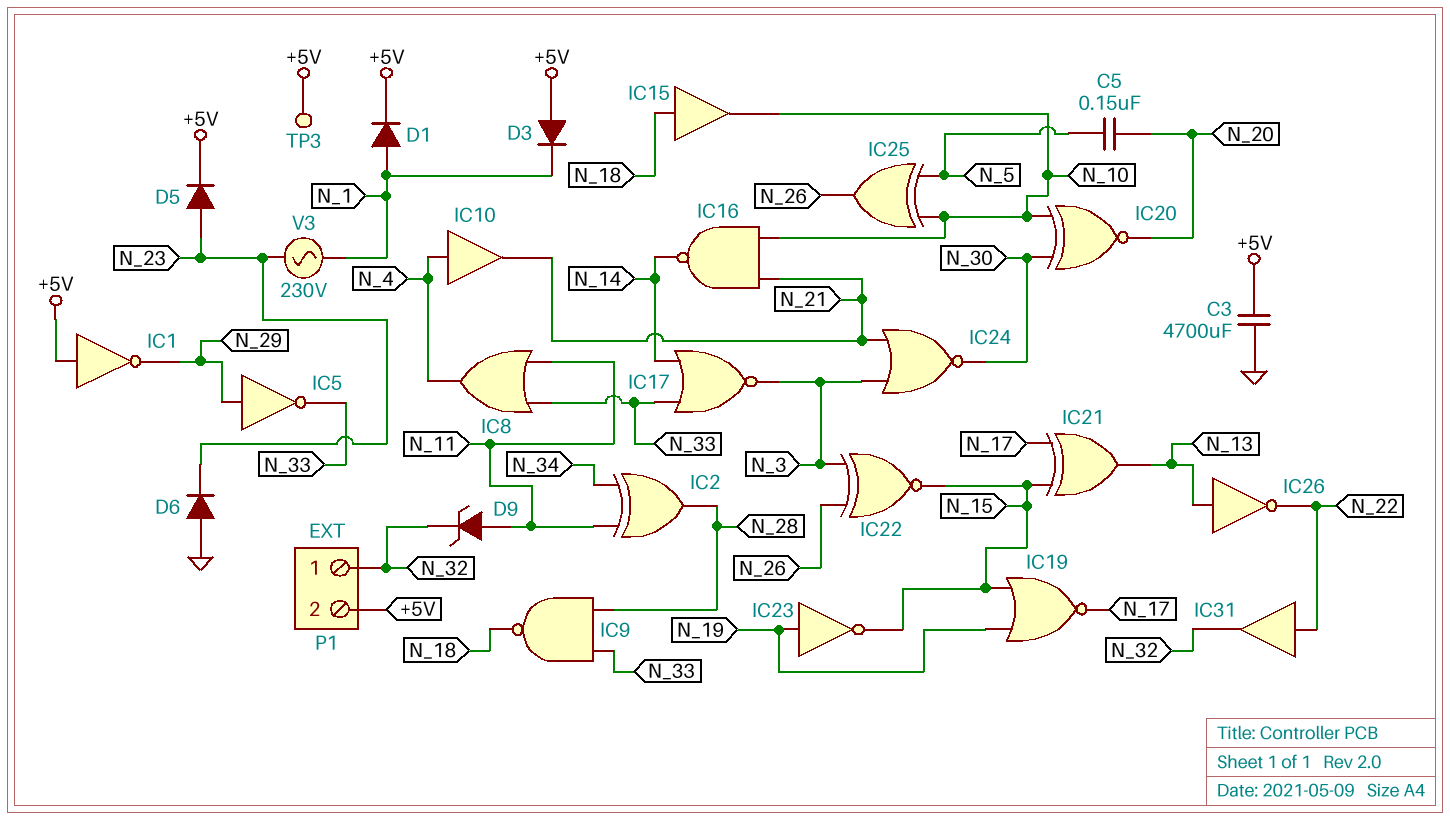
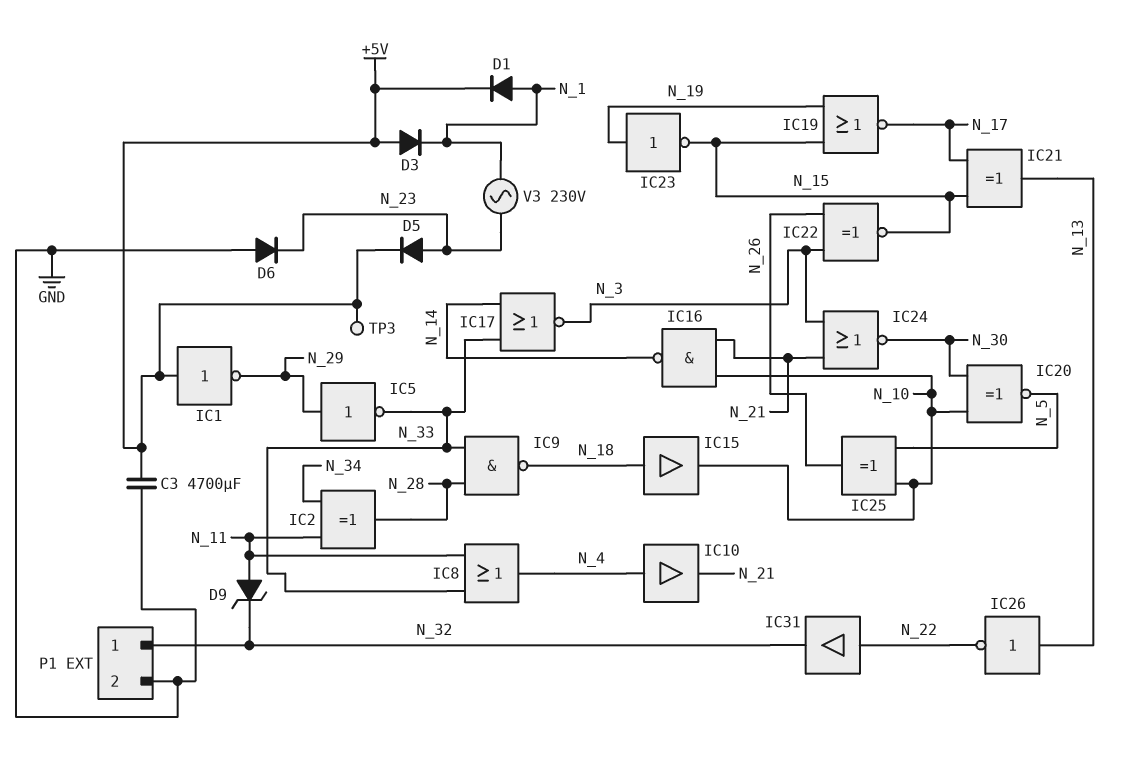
C5: 150nF (N_5, N_20) -> none
IC20: XNOR (in N_10, in N_30, out N_20) -> XNOR (in N_10, in N_30, out N_5)
P1 pin 2: +5V -> GND

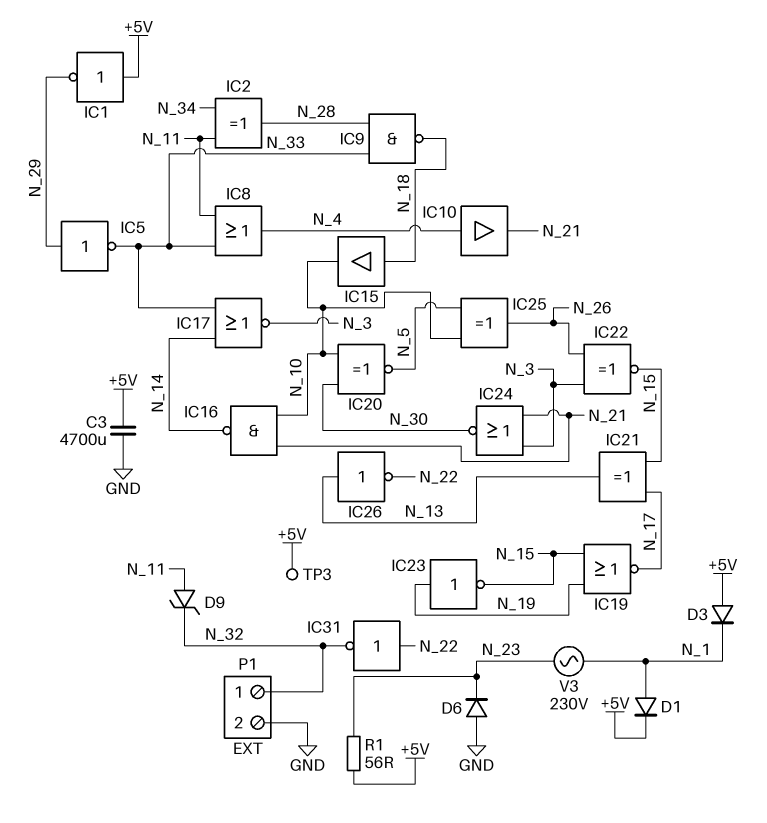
D5: diode (A N_23, K +5V) -> none
IC31: buffer (in N_22, out N_32) -> NOT (in N_22, out N_32)
R1: none -> 56 (+5V, N_23)

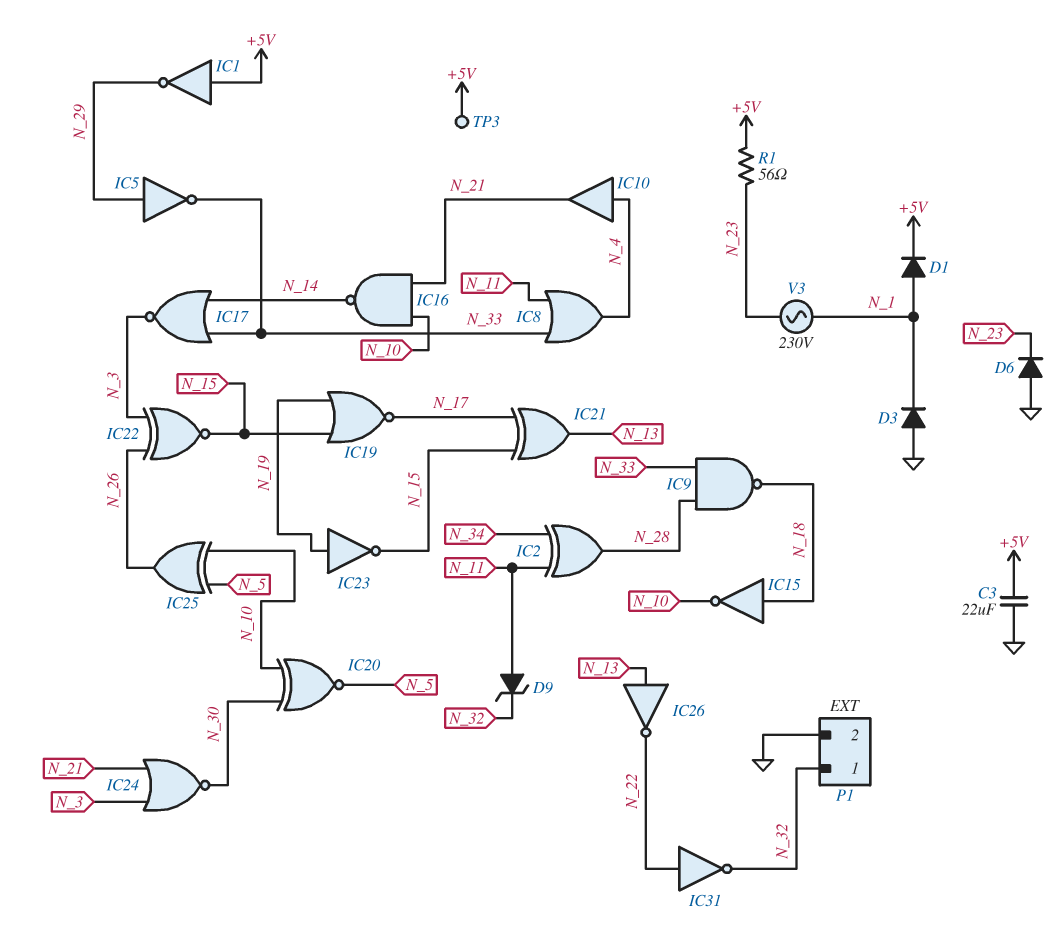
C3: 4700uF (+5V, GND) -> 22uF (+5V, GND)
D3: diode (A +5V, K N_1) -> diode (A GND, K N_1)
IC15: buffer (in N_18, out N_10) -> NOT (in N_18, out N_10)

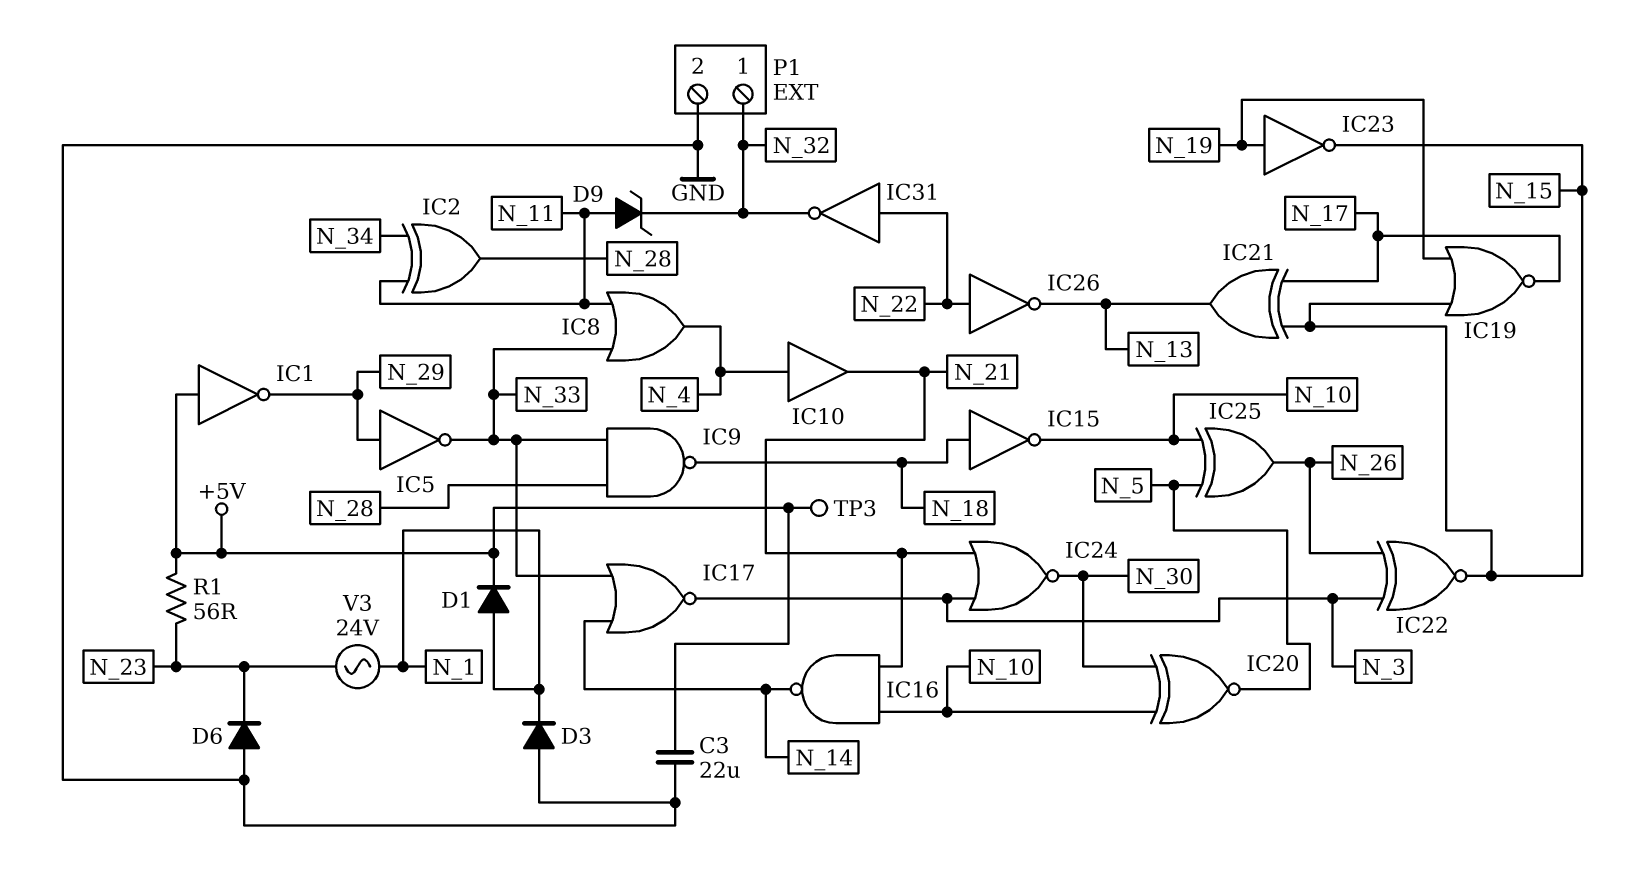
IC26: NOT (in N_13, out N_22) -> NOT (in N_22, out N_13)
V3: AC 230V (N_1, N_23) -> AC 24V (N_1, N_23)

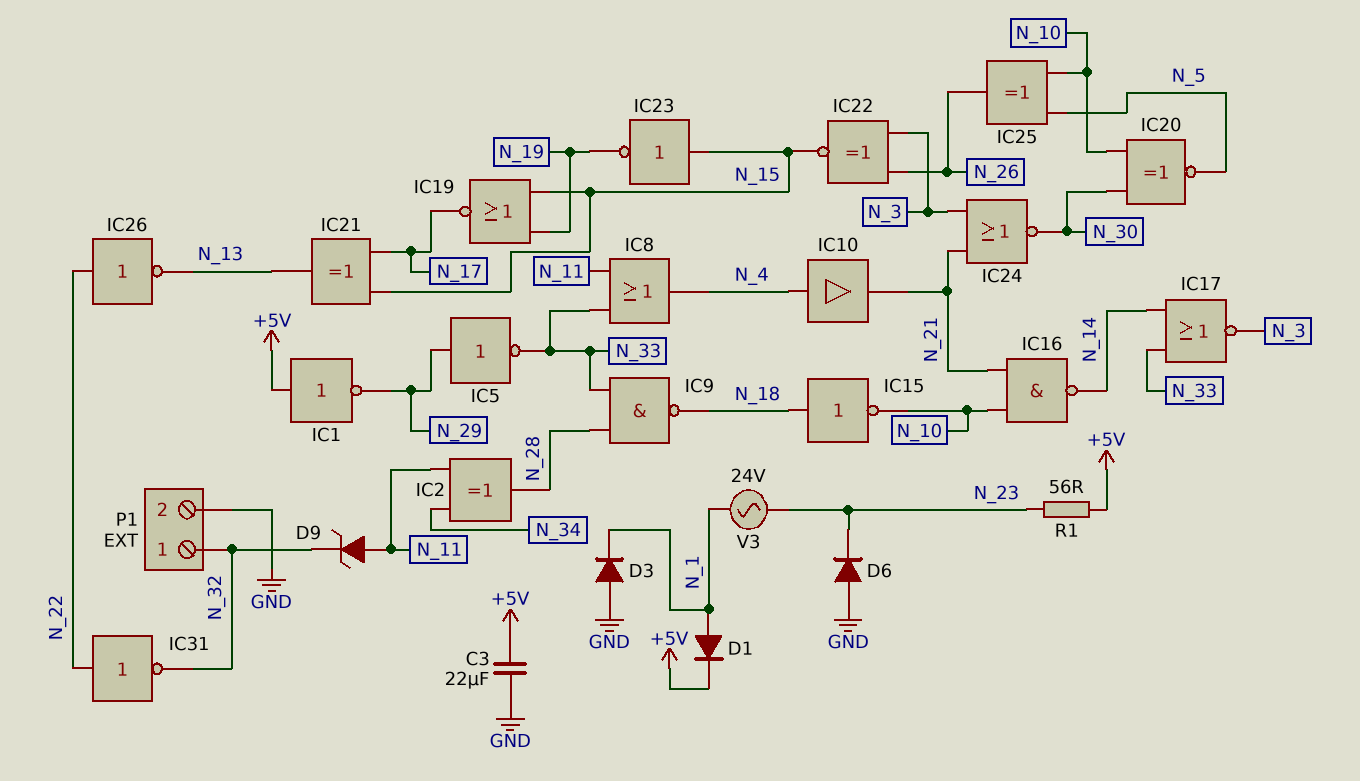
IC23: NOT (in N_19, out N_15) -> NOT (in N_15, out N_19)
TP3: test point (+5V) -> none

